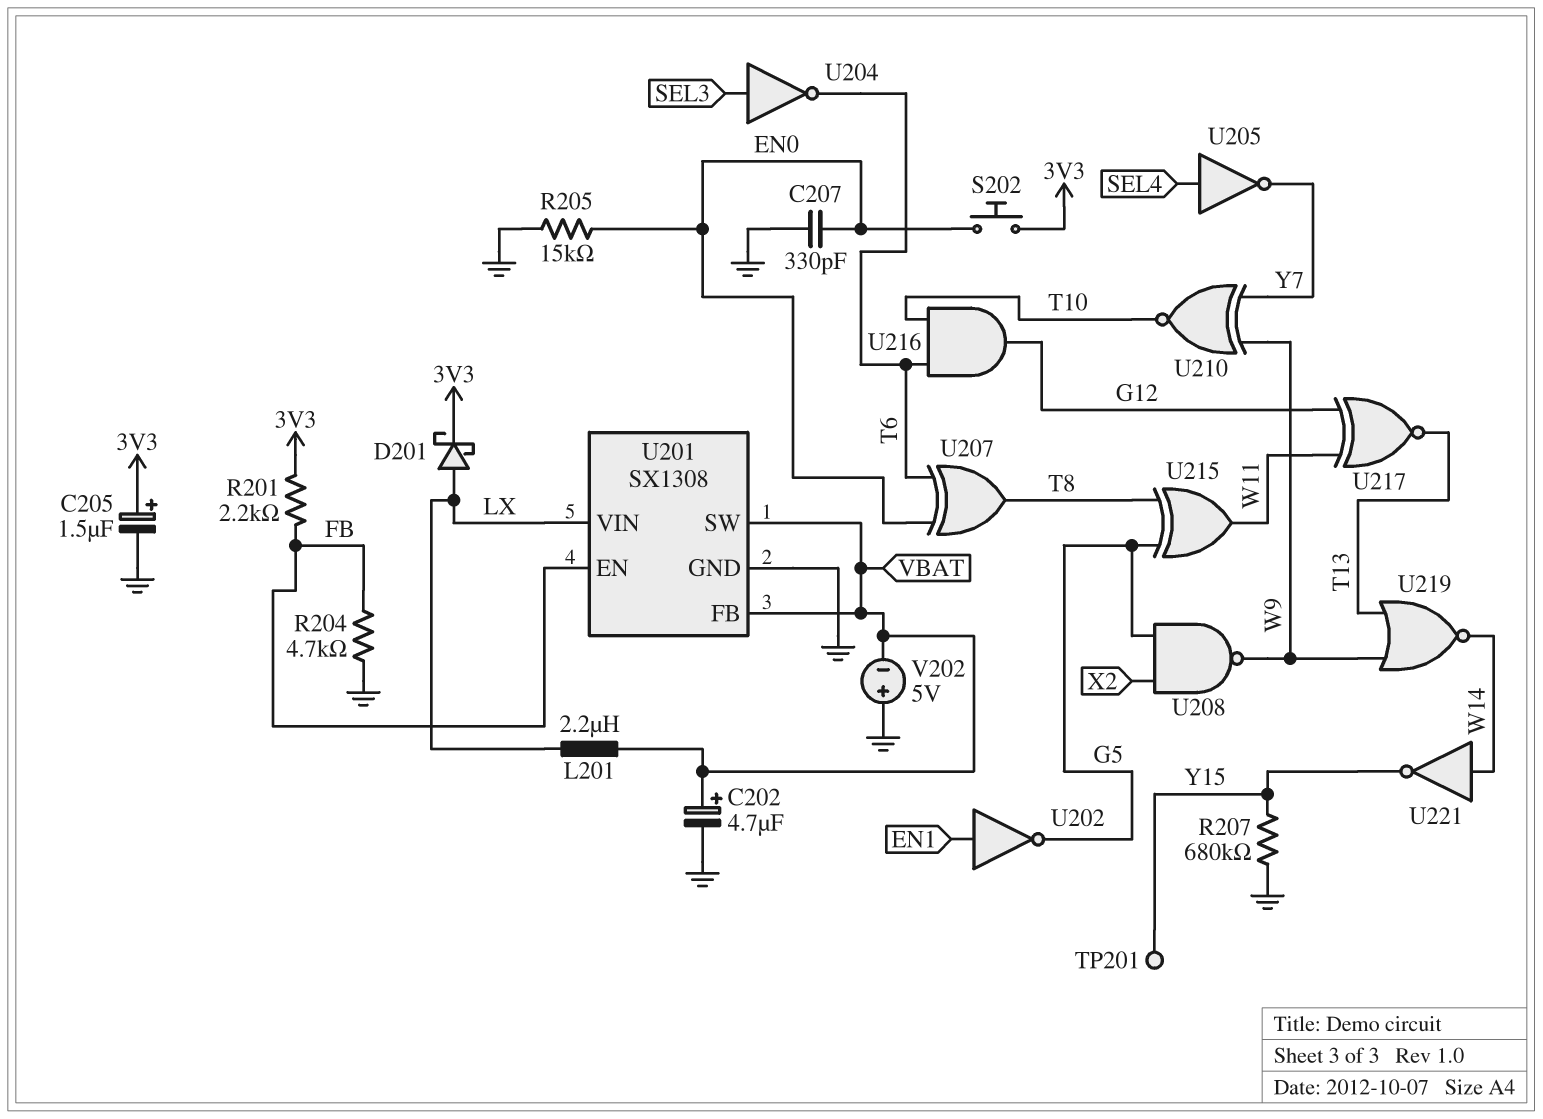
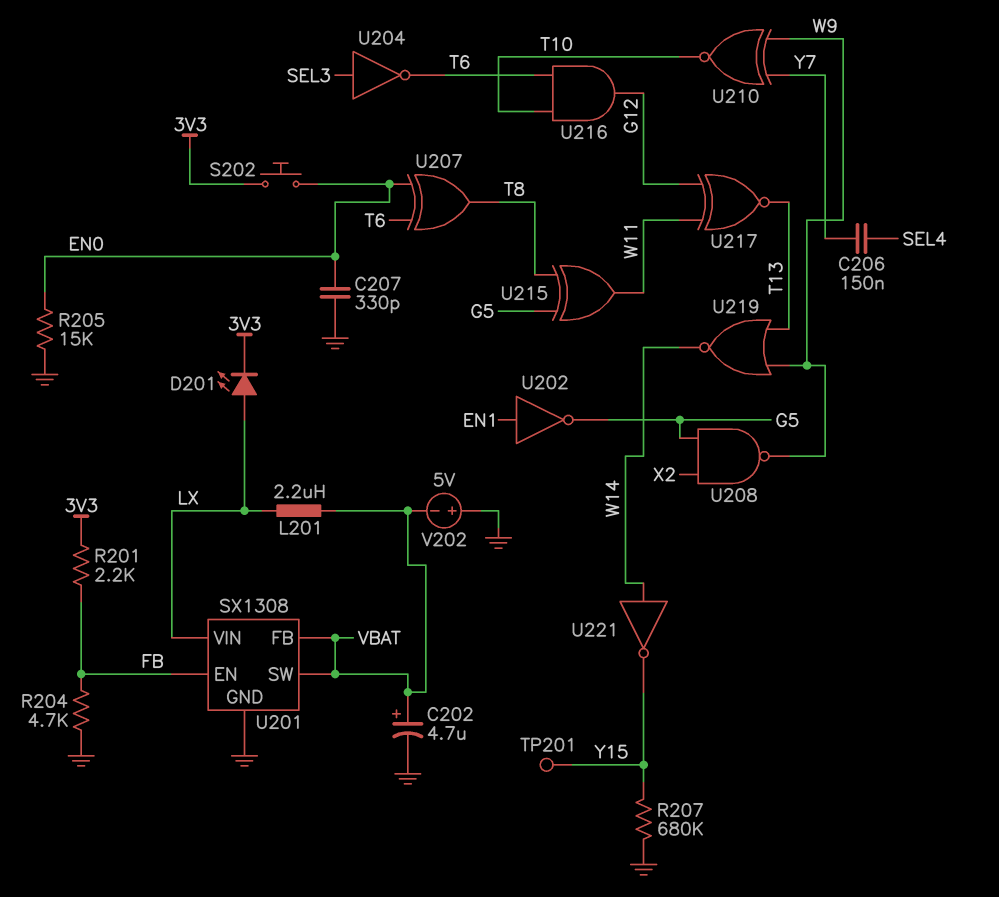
C205: 1.5uF (plus 3V3, minus GND) -> none
C206: none -> 150nF (SEL4, Y7)
D201: schottky (A LX, K 3V3) -> LED (A LX, K 3V3)
U205: NOT (in SEL4, out Y7) -> none

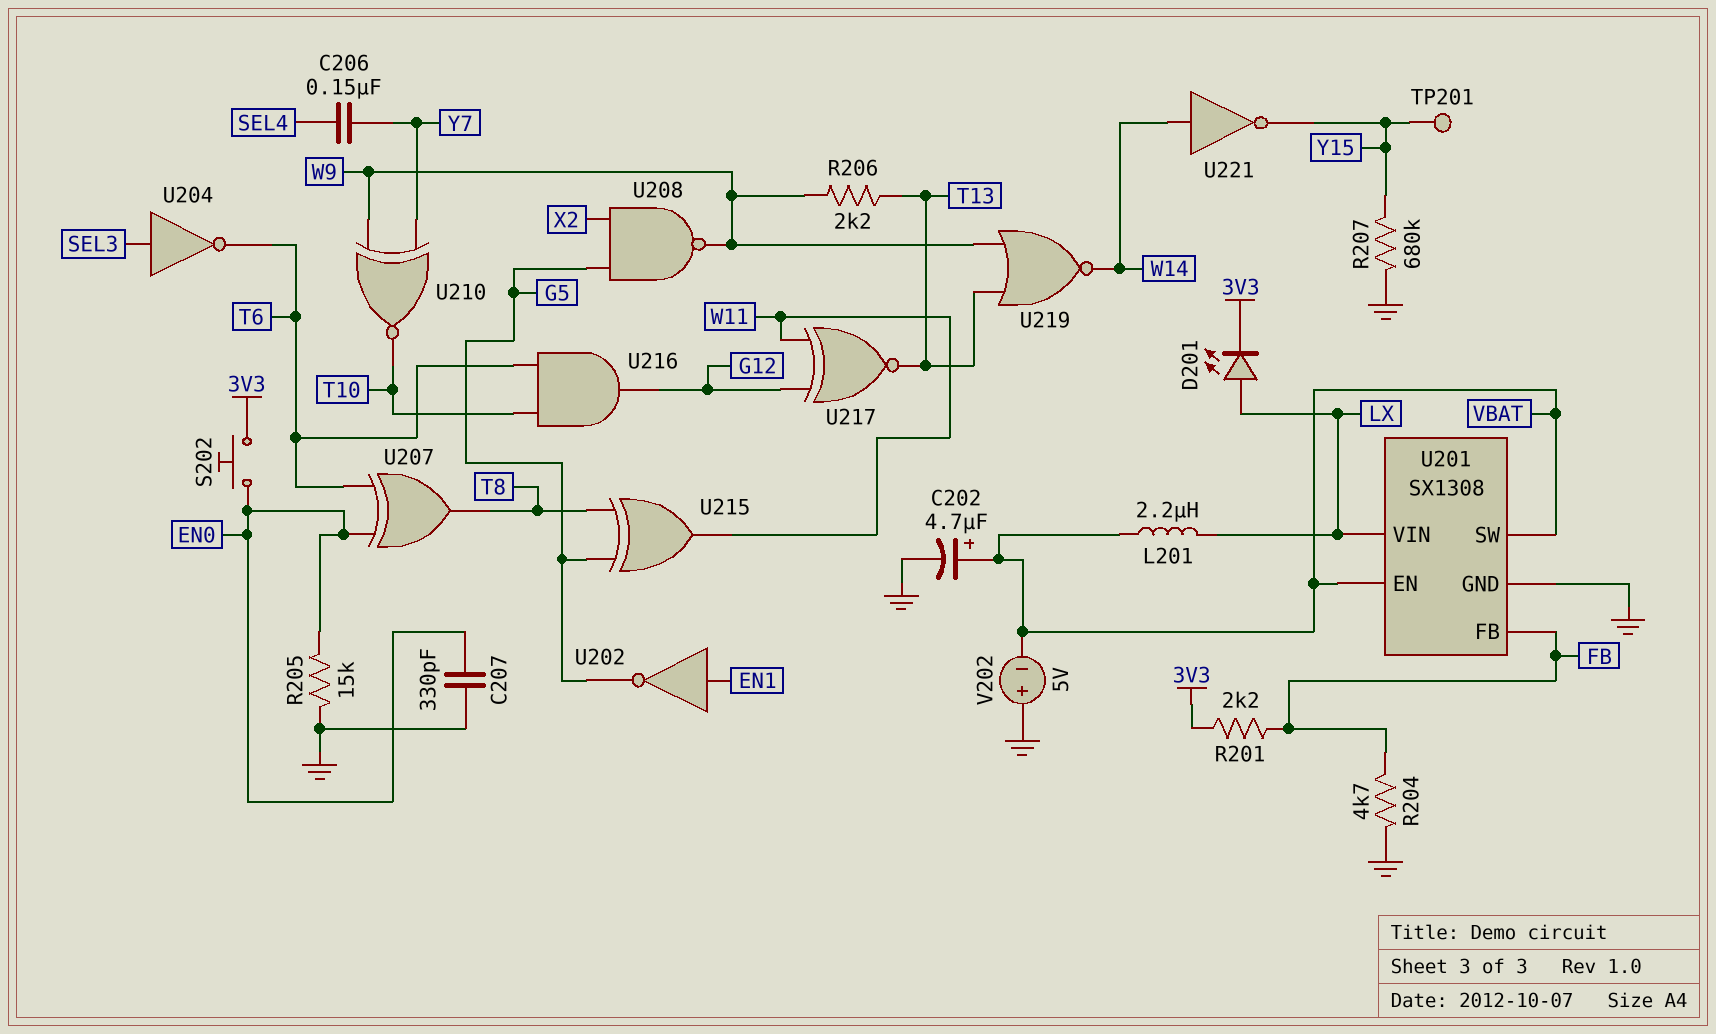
R206: none -> 2.2k (T13, W9)
U201 pin EN: FB -> VBAT
U201 pin FB: VBAT -> FB

